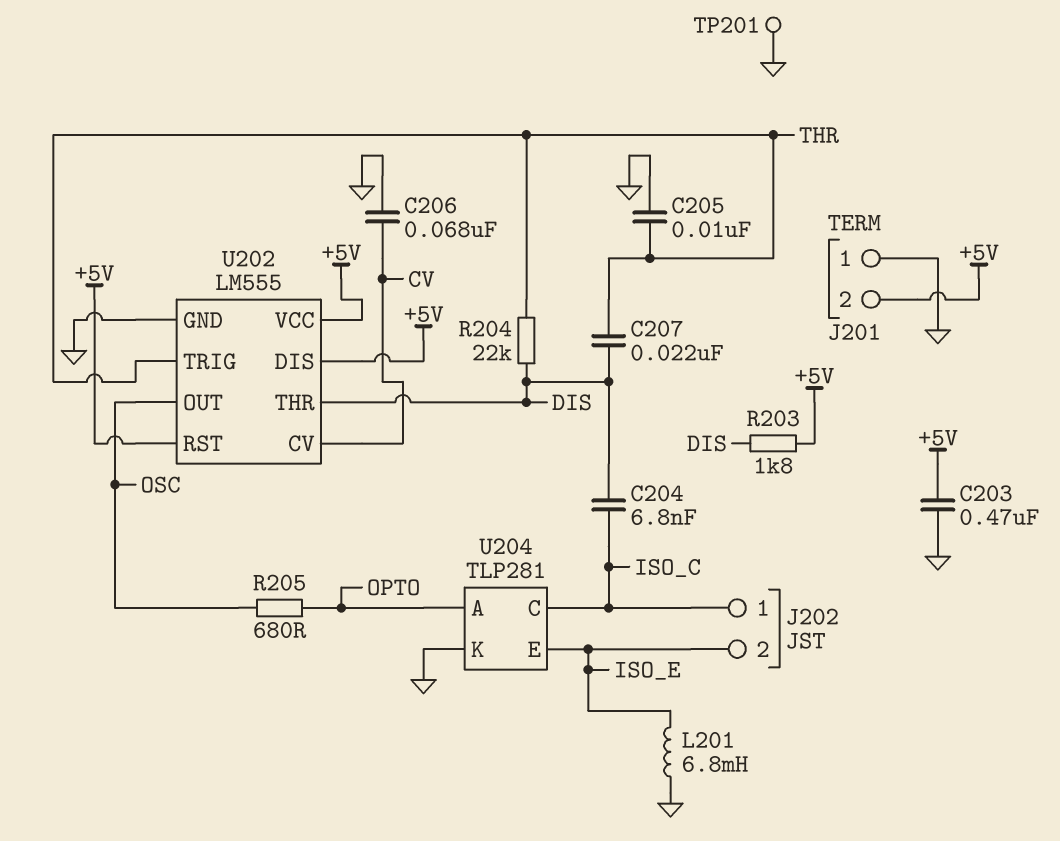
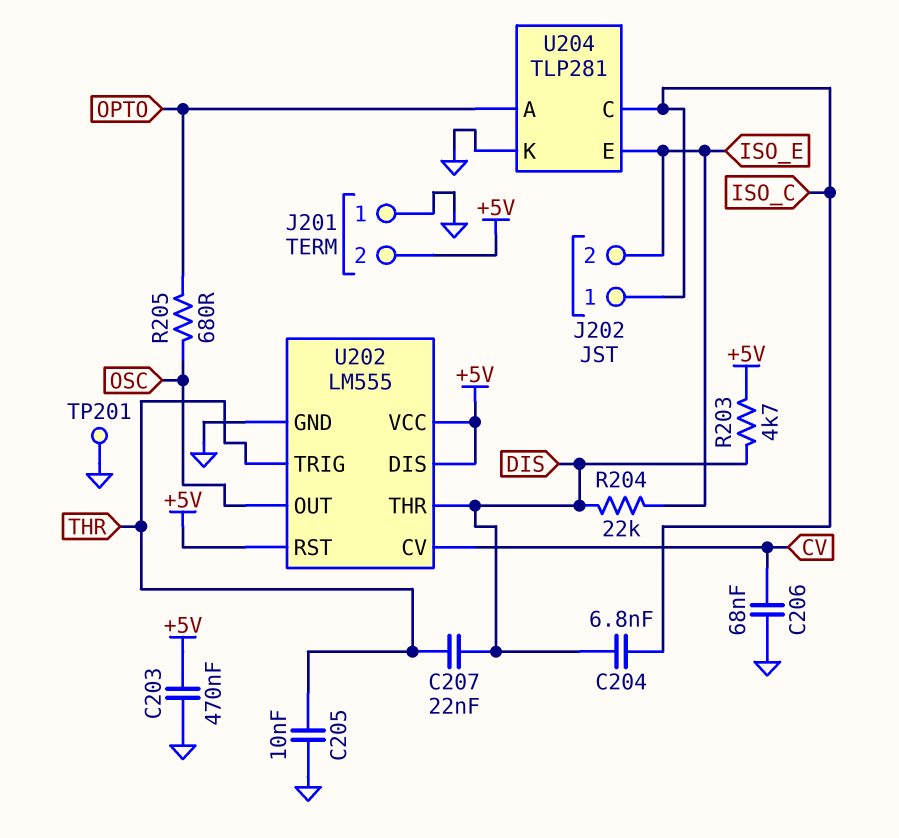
L201: 6.8mH (GND, ISO_E) -> none
R203: 1.8k (+5V, DIS) -> 4.7k (+5V, DIS)
R204: 22k (DIS, THR) -> 22k (DIS, ISO_E)

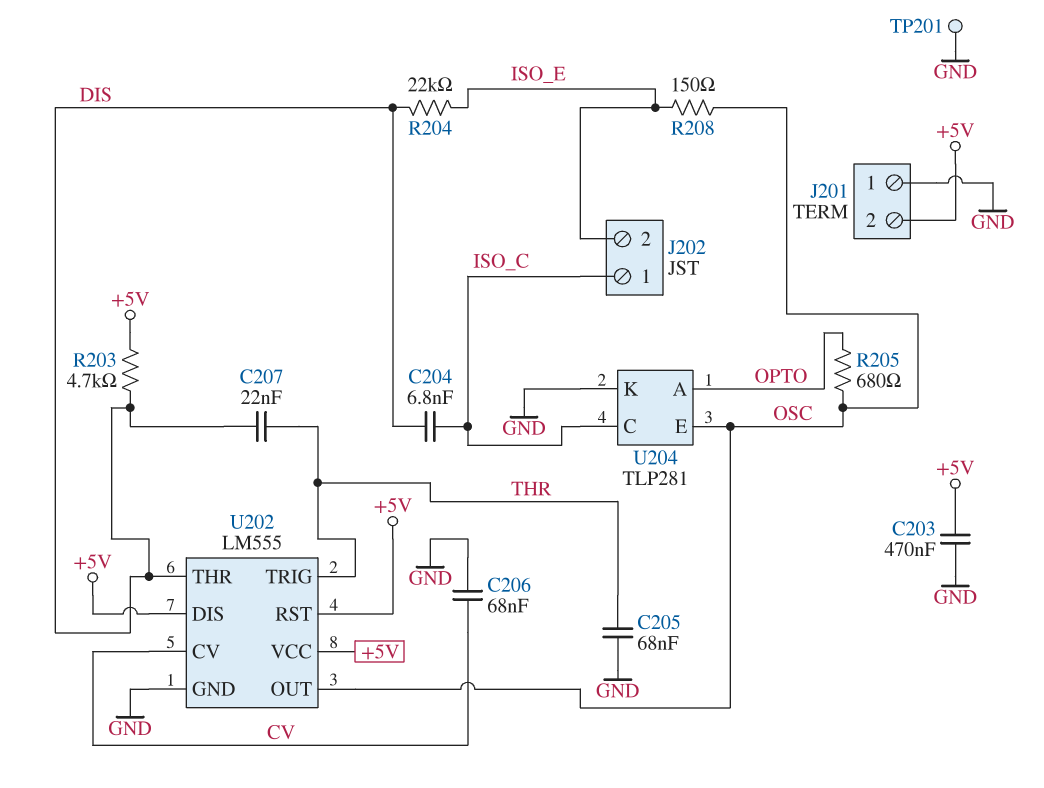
C205: 10nF (GND, THR) -> 68nF (GND, THR)
R208: none -> 150 (ISO_E, OSC)
U204 pin E: ISO_E -> OSC

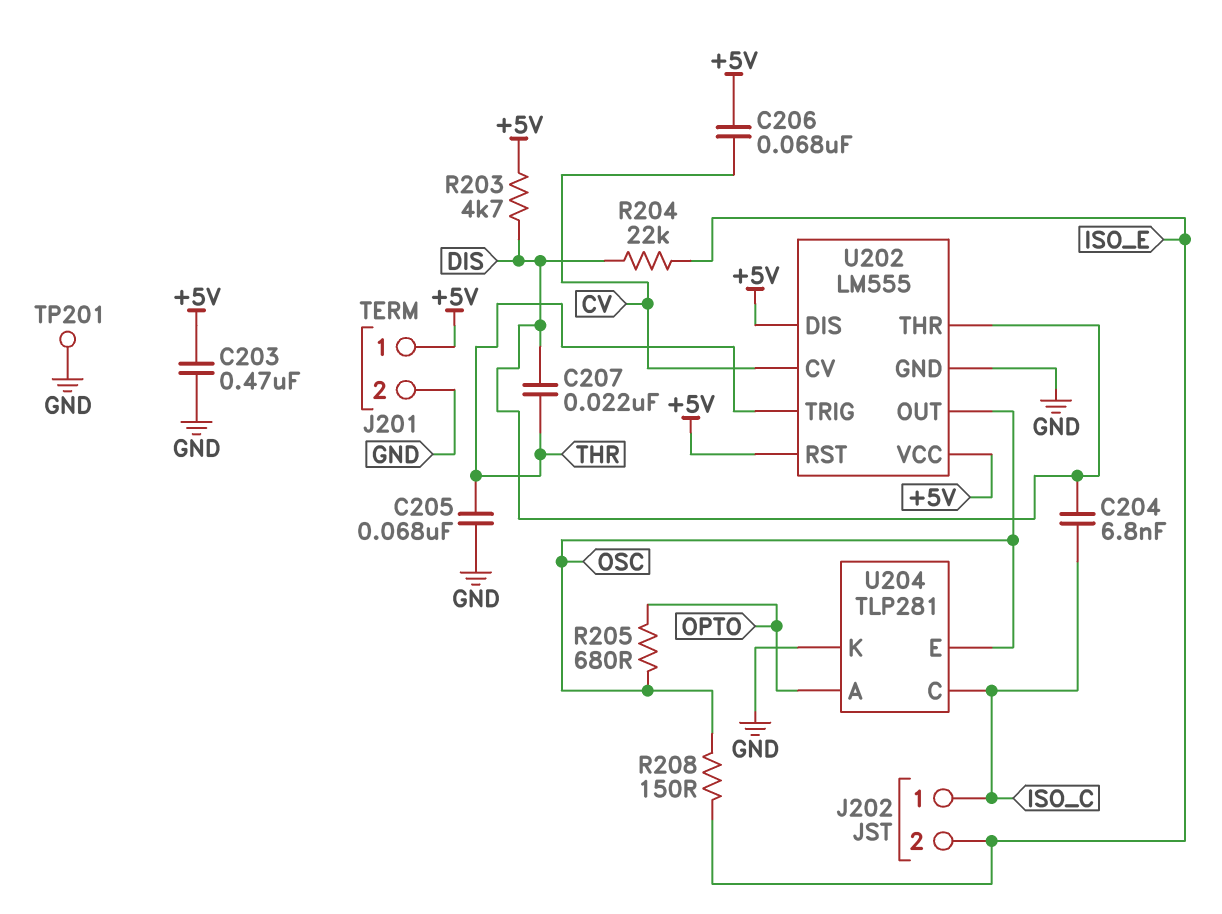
C206: 68nF (CV, GND) -> 68nF (+5V, CV)
J201 pin 1: GND -> +5V
J201 pin 2: +5V -> GND

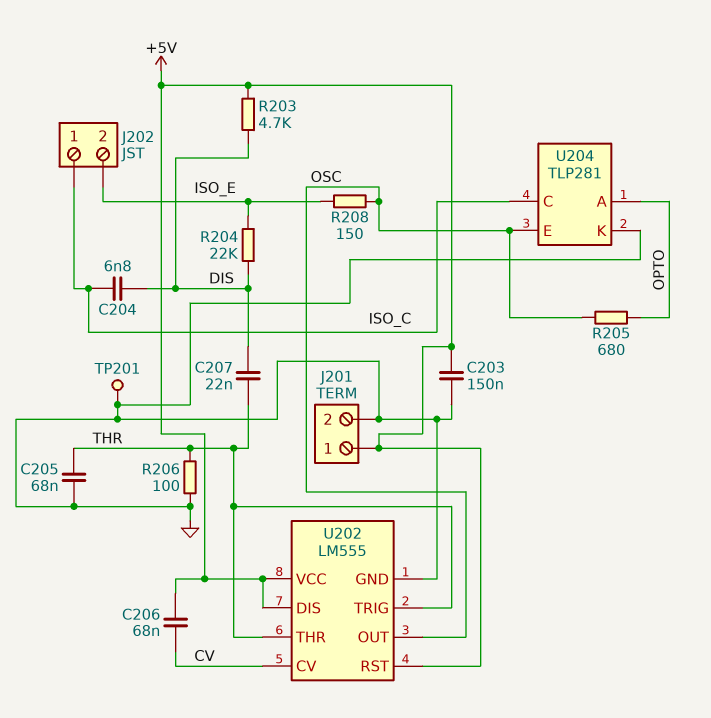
C203: 470nF (+5V, GND) -> 150nF (+5V, GND)
R206: none -> 100 (GND, THR)
U202 pin THR: DIS -> THR

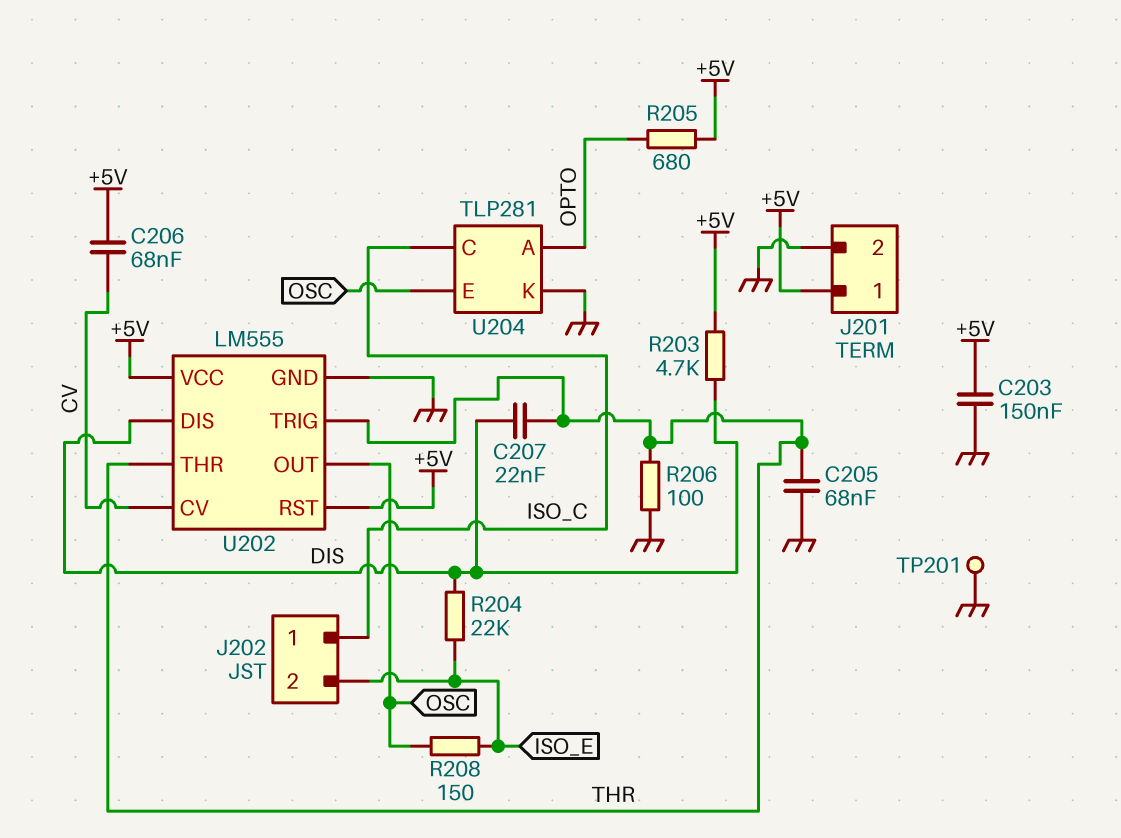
C204: 6.8nF (DIS, ISO_C) -> none
R205: 680 (OPTO, OSC) -> 680 (+5V, OPTO)
U202 pin DIS: +5V -> DIS

